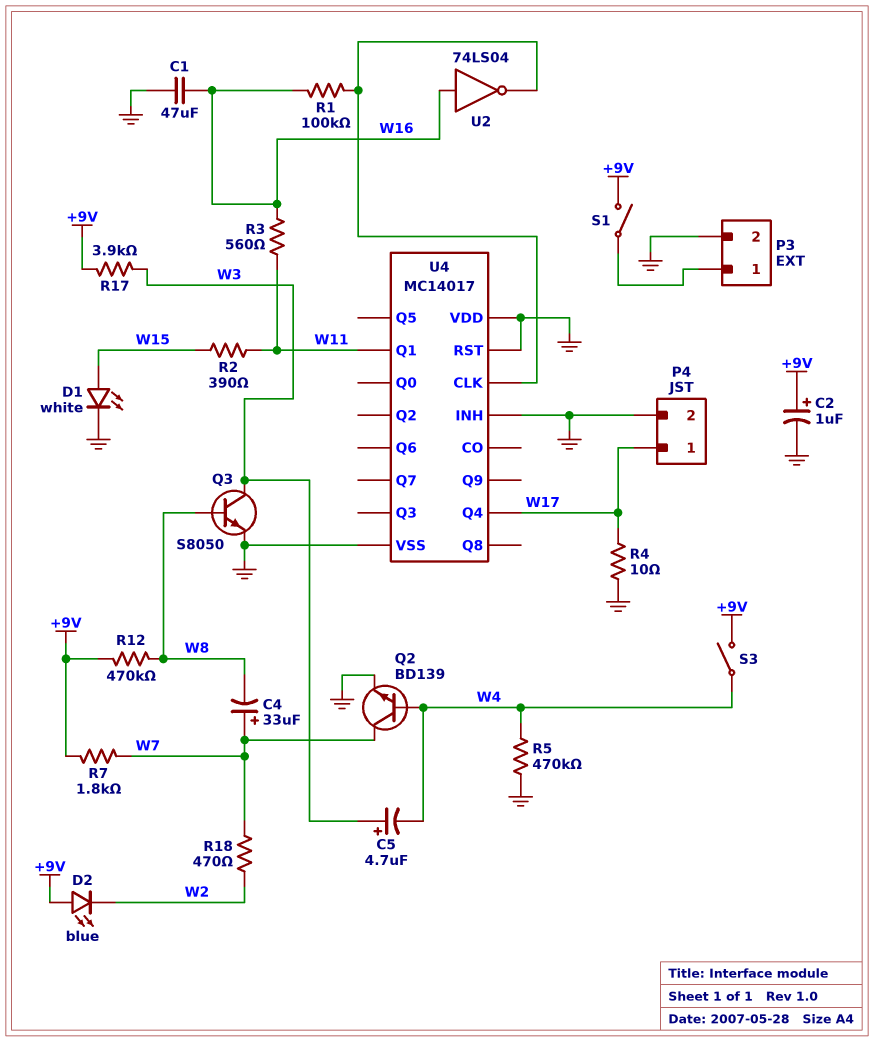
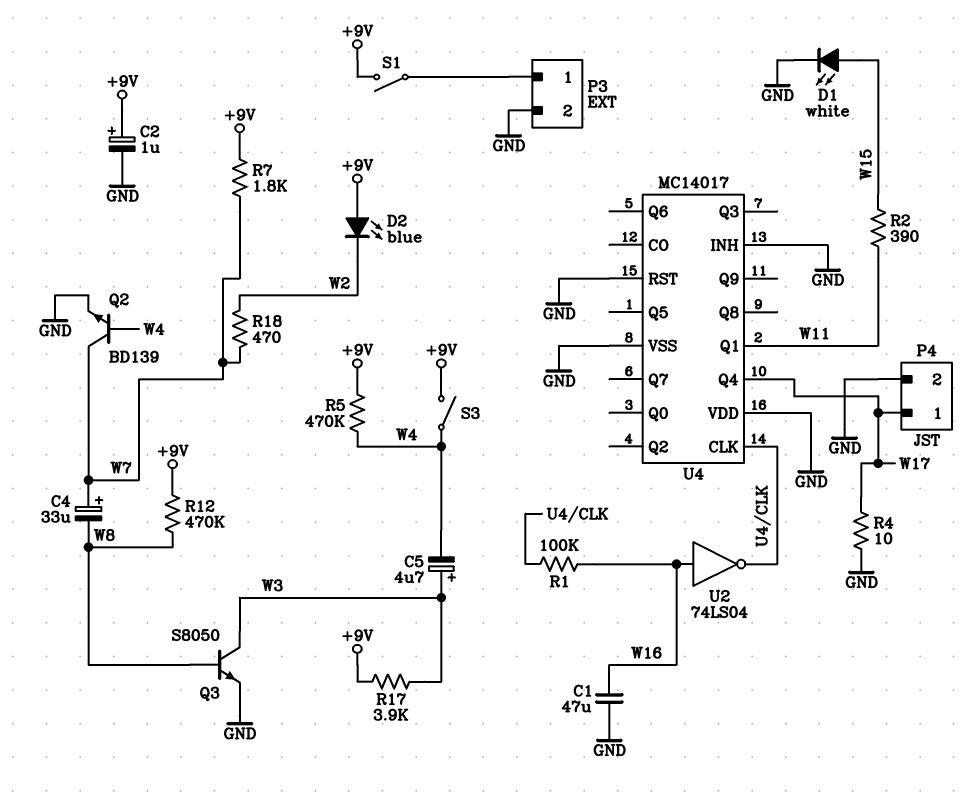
R3: 560 (W11, W16) -> none
R5: 470k (GND, W4) -> 470k (+9V, W4)

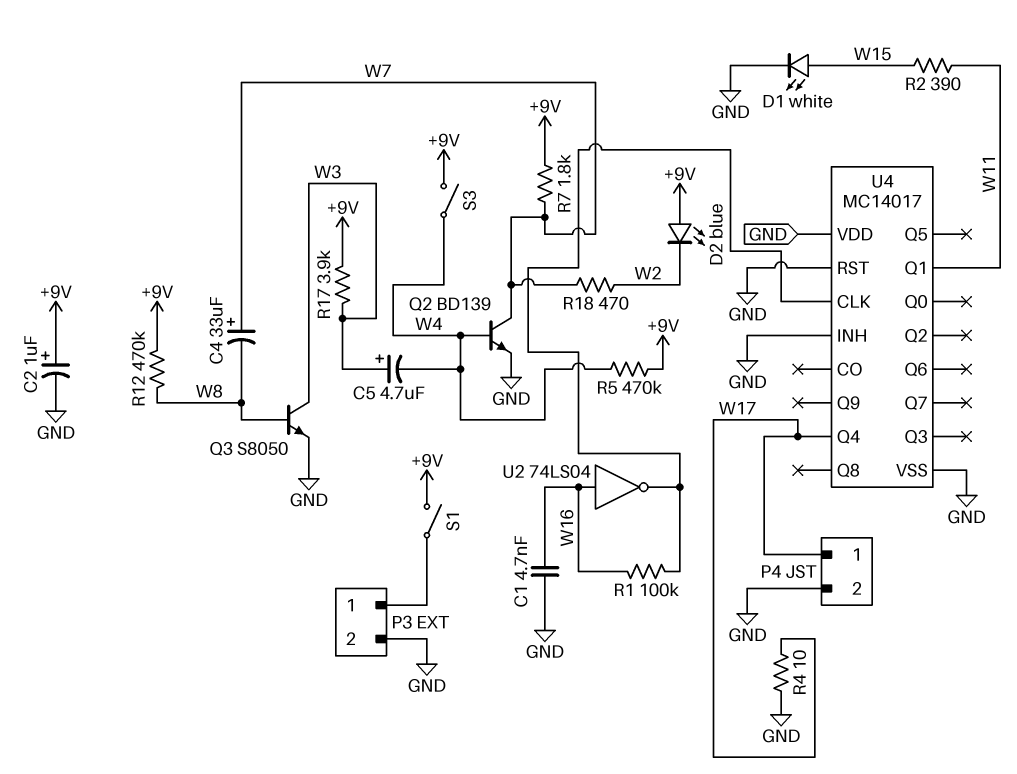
C1: 47uF (GND, W16) -> 4.7nF (GND, W16)

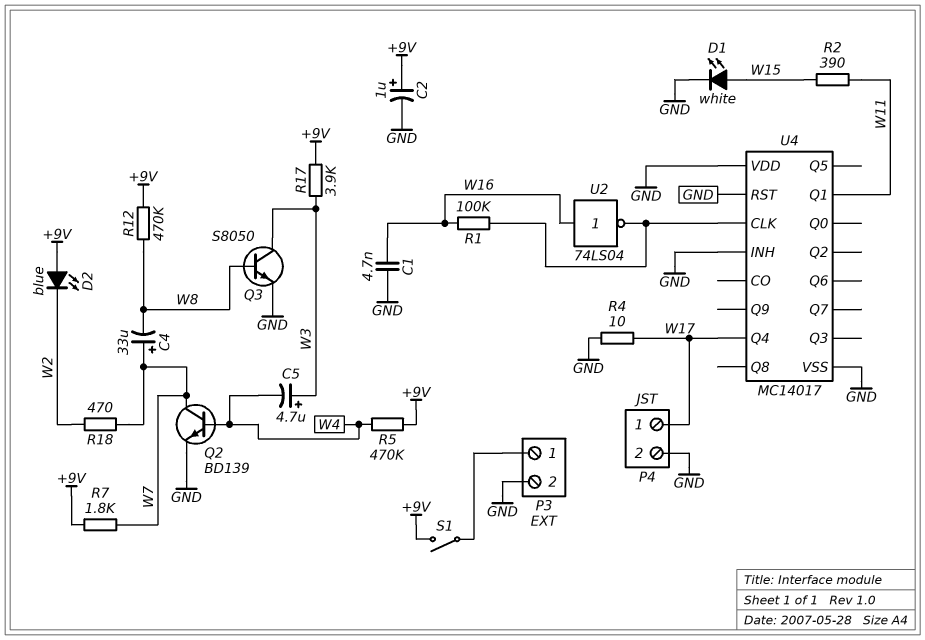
S3: switch (+9V, W4) -> none

